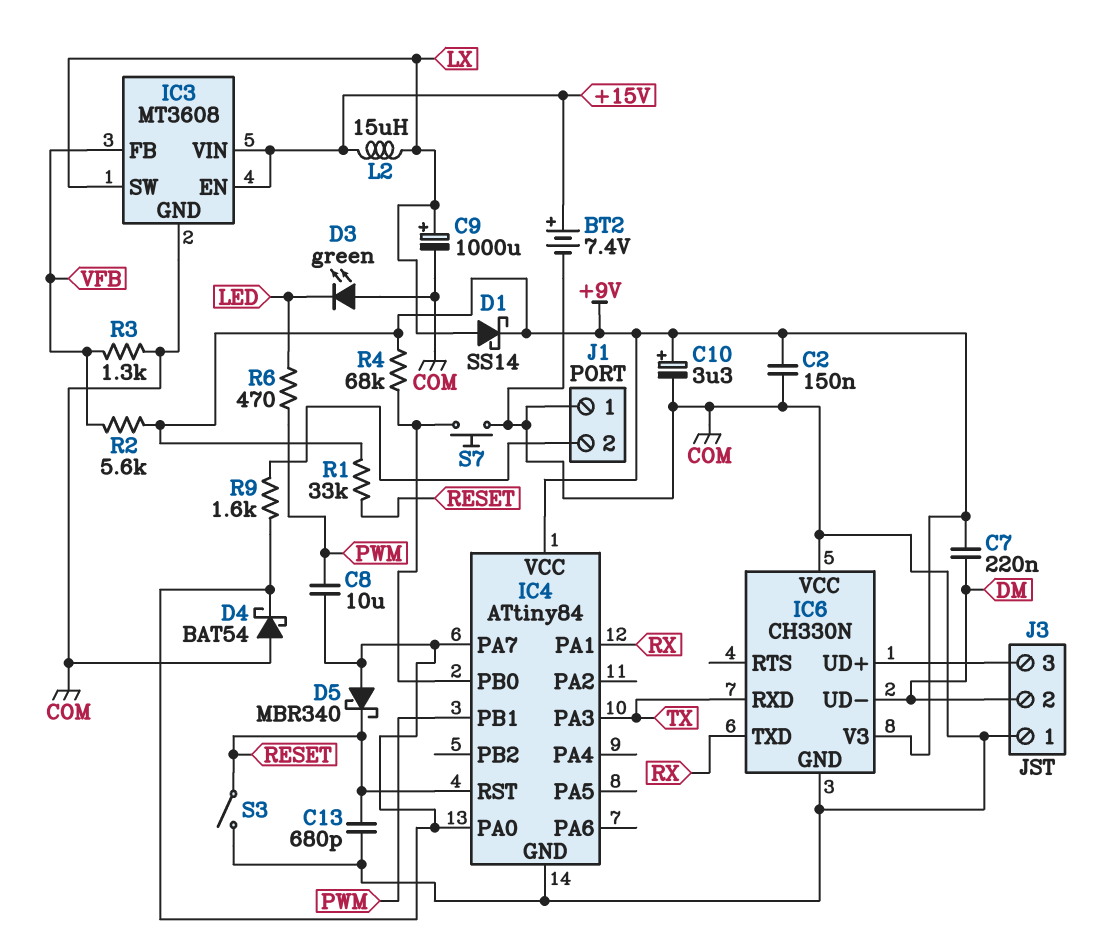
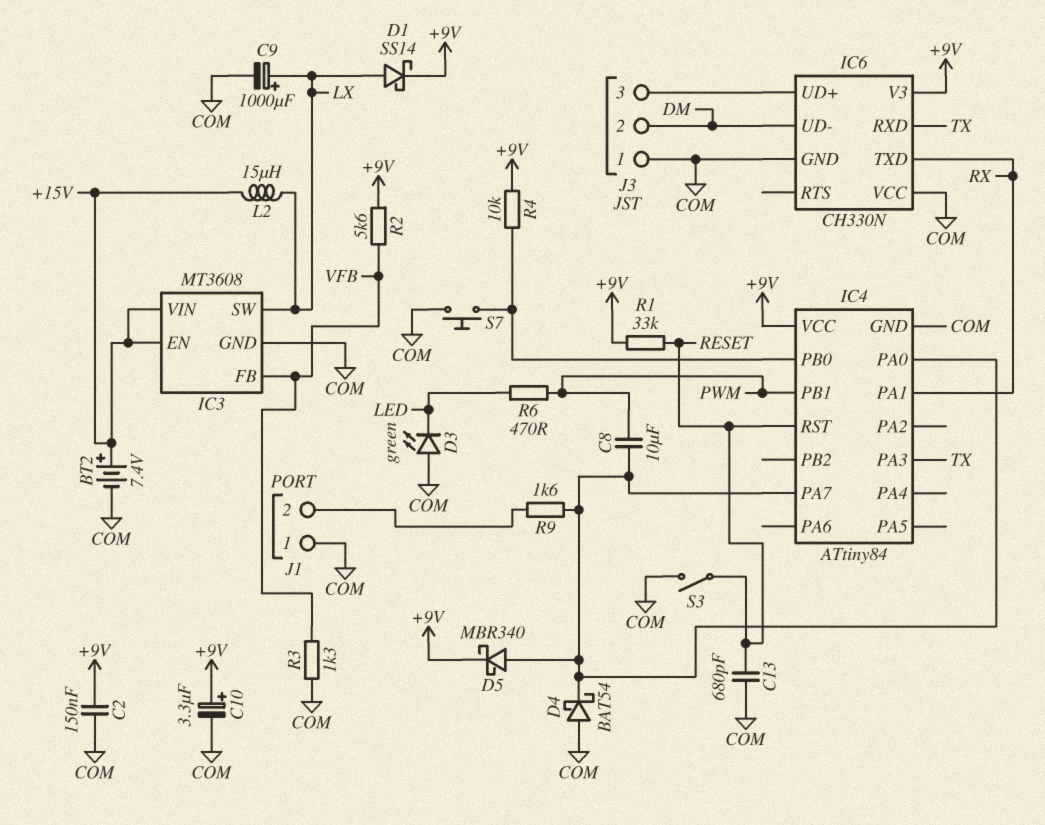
C7: 220nF (+9V, DM) -> none
D5: schottky MBR340 (A IC4/PA0, K RESET) -> schottky MBR340 (A IC4/PA0, K +9V)
R4: 68k (+9V, IC4/PB0) -> 10k (+9V, IC4/PB0)

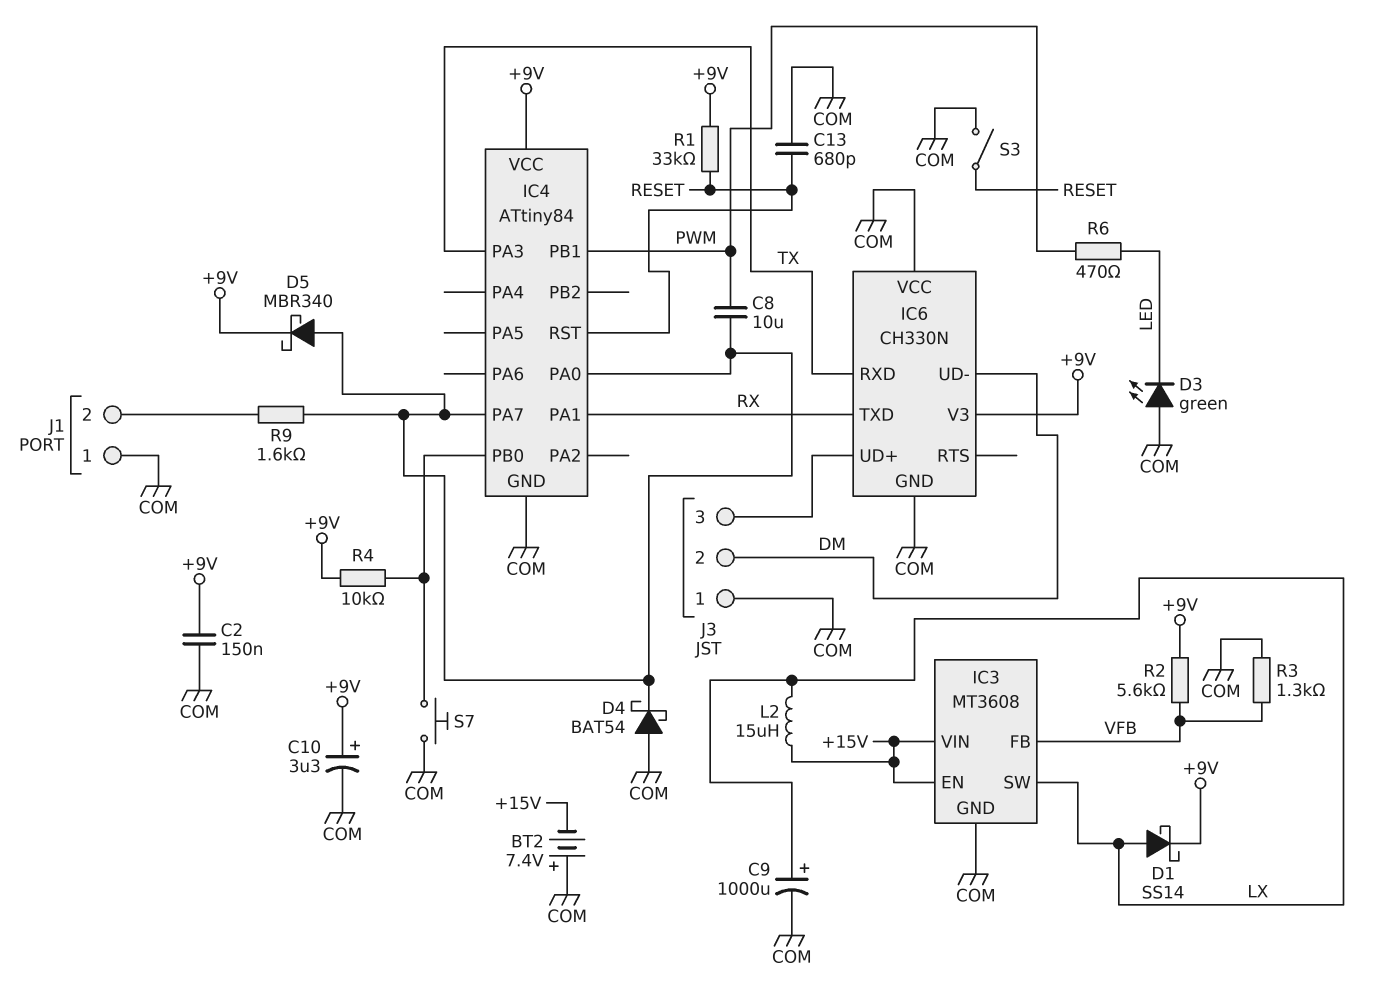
BT2: 7.4V (plus +15V, minus COM) -> 7.4V (plus COM, minus +15V)

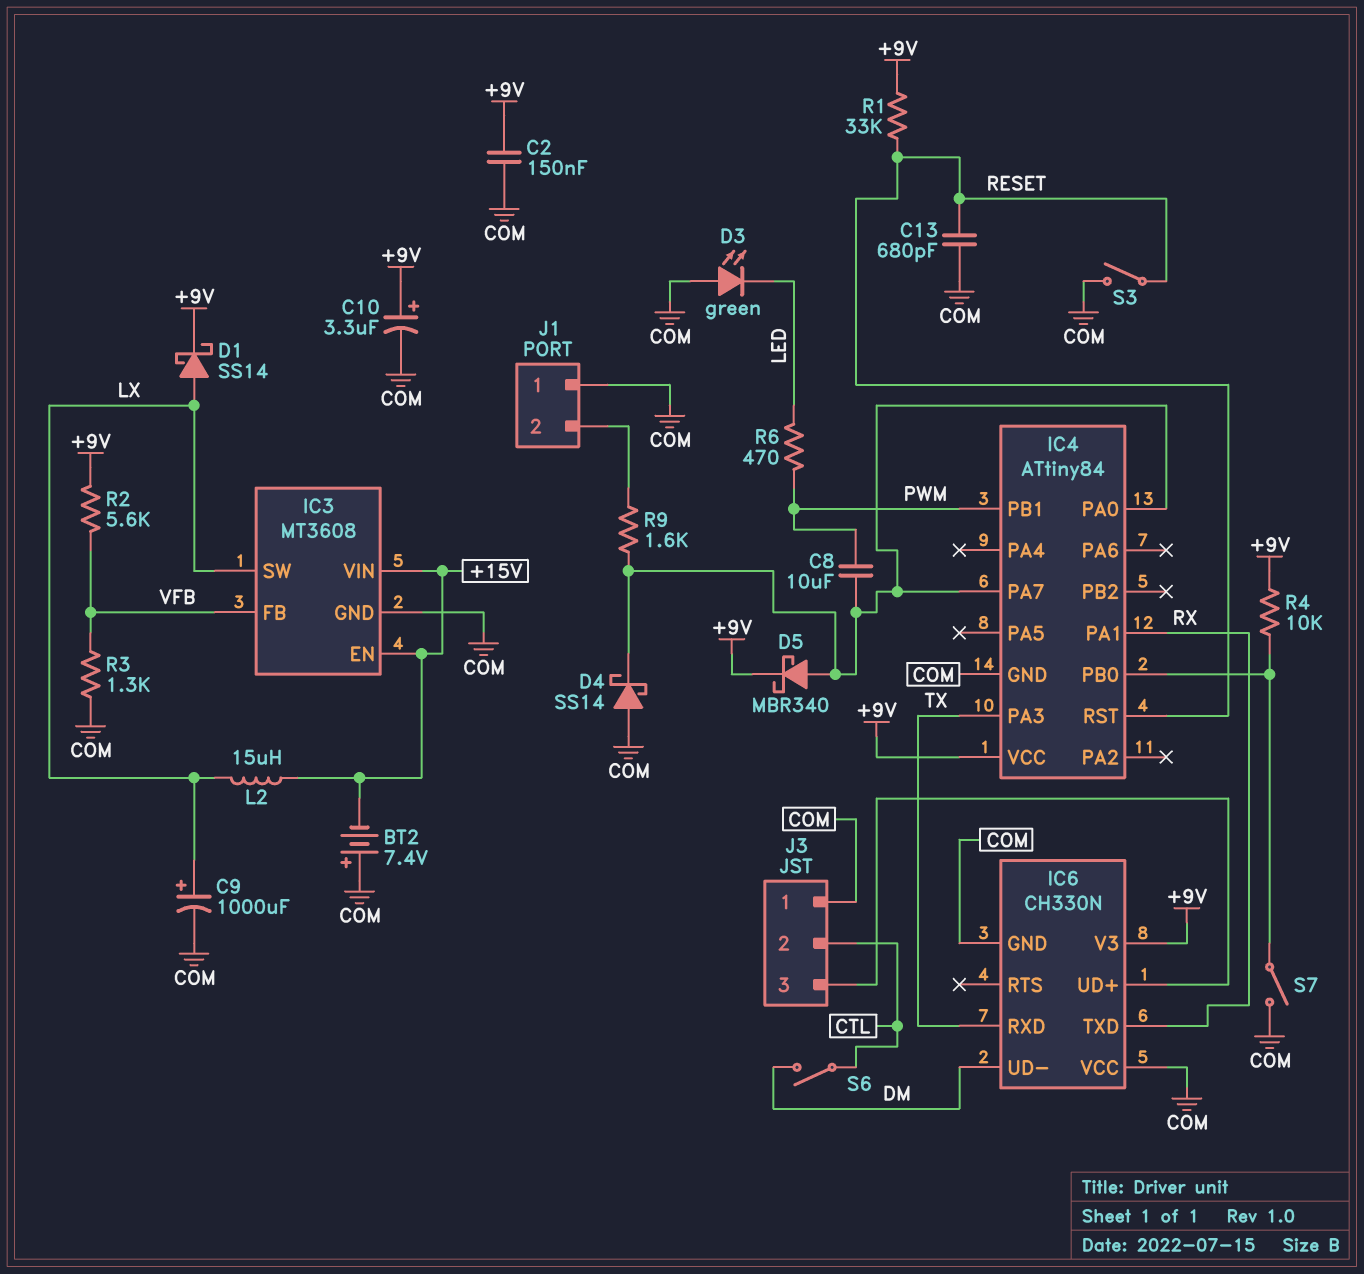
D4: schottky BAT54 (A COM, K IC4/PA0) -> schottky SS14 (A COM, K IC4/PA0)
J3 pin 2: DM -> CTL
S6: none -> switch (CTL, DM)
S7: button (COM, IC4/PB0) -> switch (COM, IC4/PB0)

